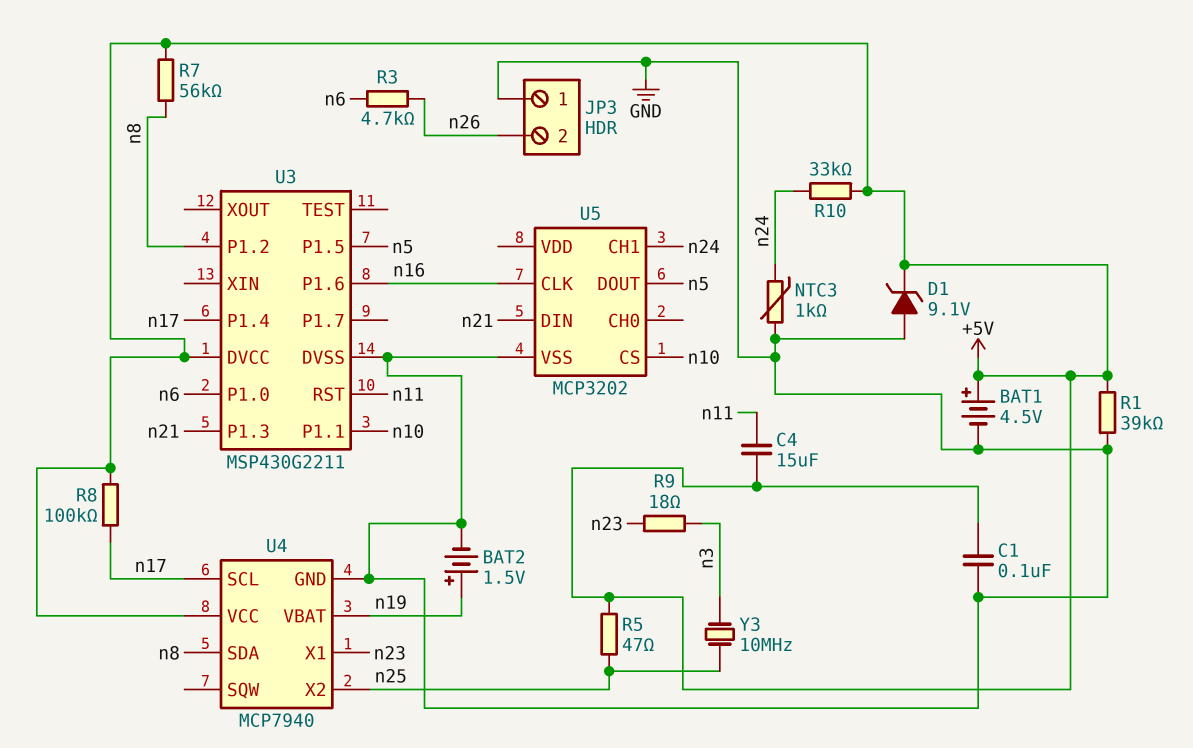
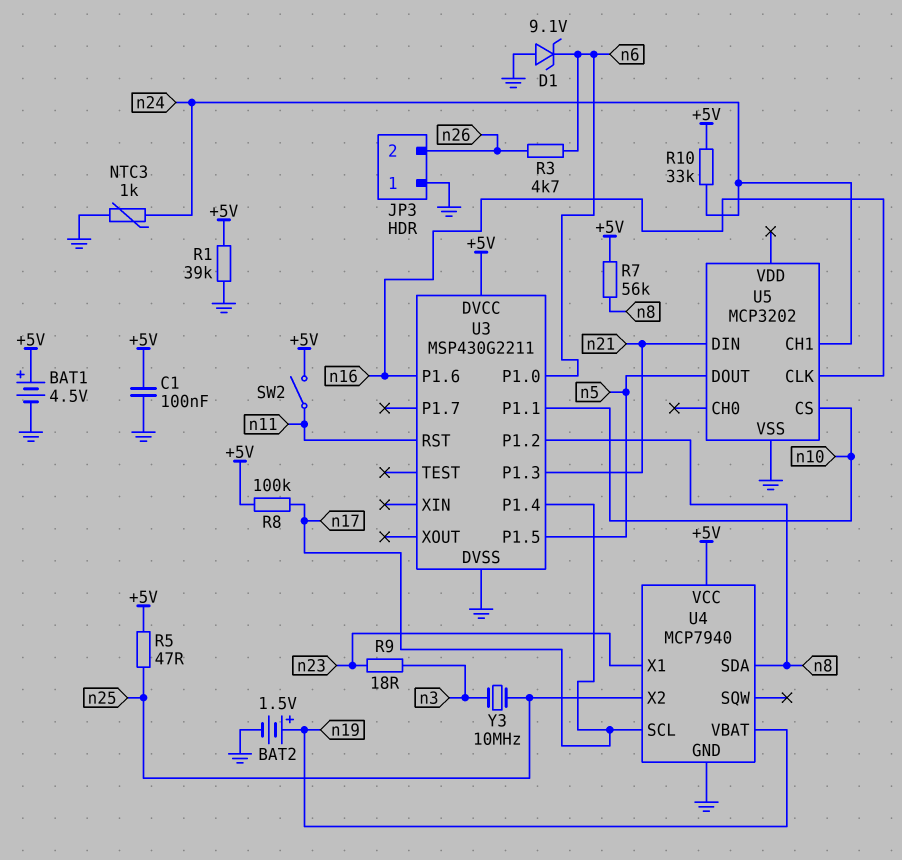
C4: 15uF (+5V, n11) -> none
D1: zener 9.1V (A GND, K +5V) -> zener 9.1V (A GND, K n6)
SW2: none -> switch (+5V, n11)

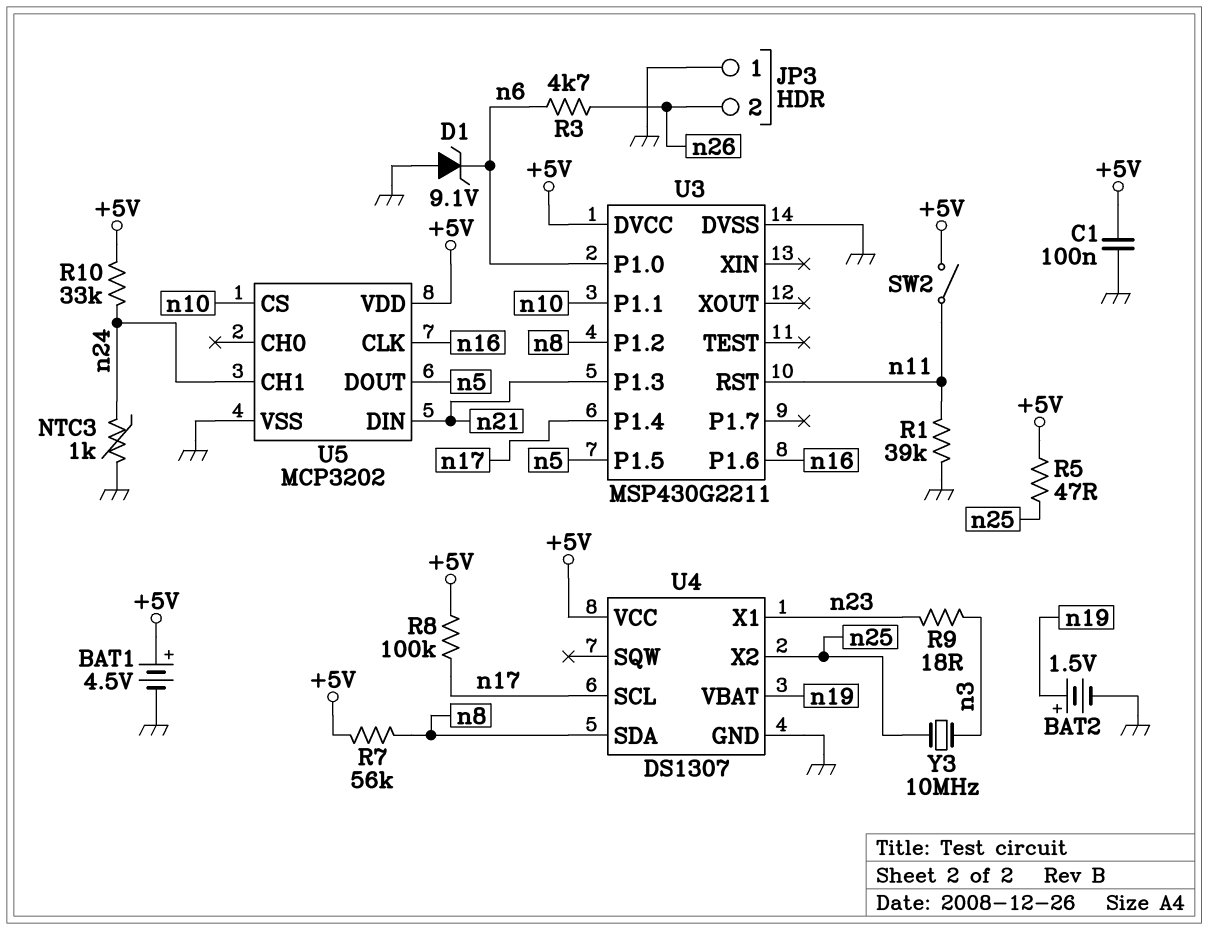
R1: 39k (+5V, GND) -> 39k (GND, n11)
U4: MCP7940 -> DS1307
U5 pin VDD: none -> +5V

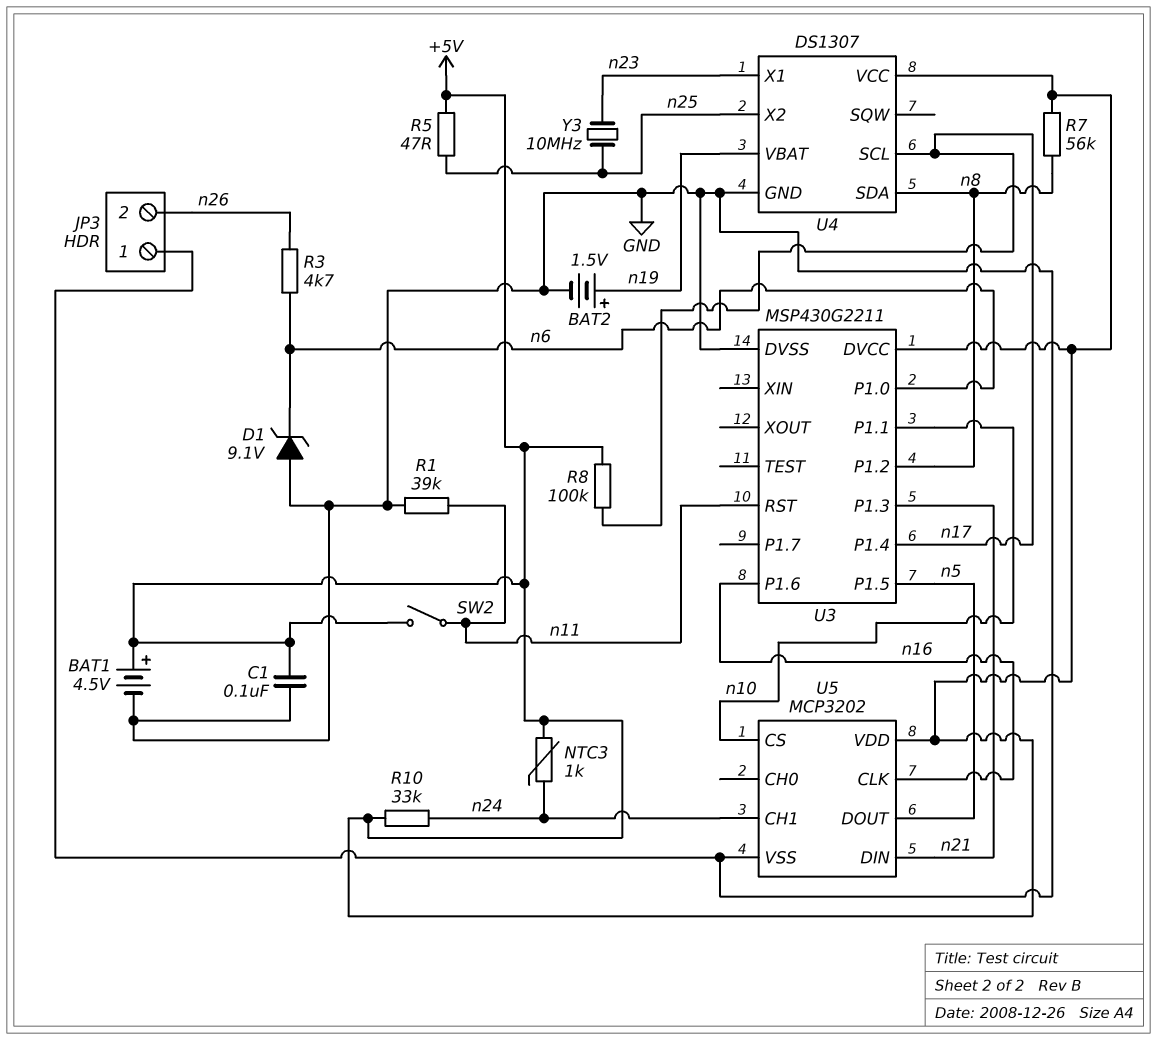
NTC3: 1k (GND, n24) -> 1k (+5V, n24)
R9: 18 (n3, n23) -> none
Y3: 10MHz (n3, n25) -> 10MHz (n23, n25)

